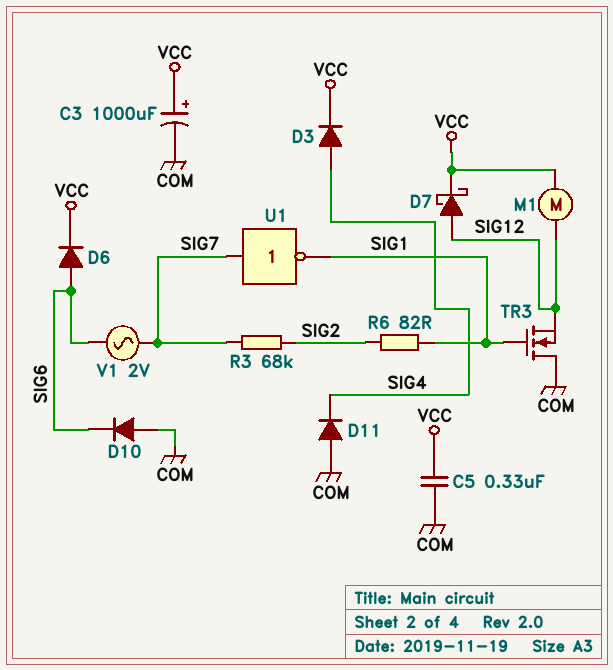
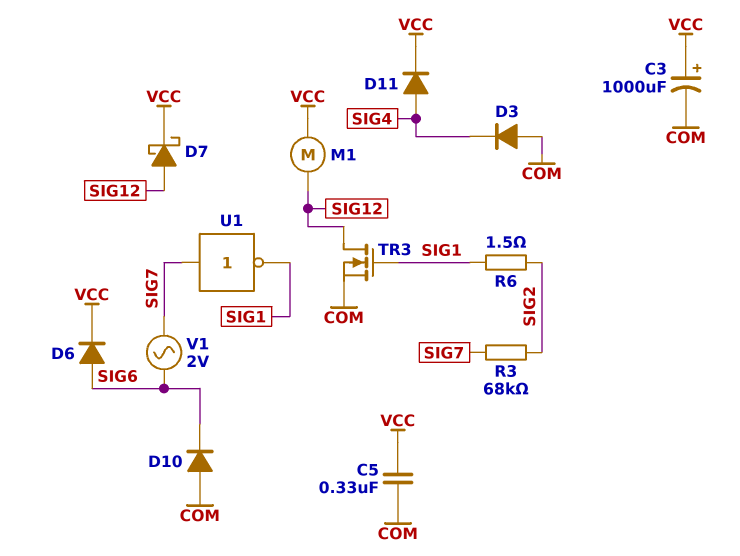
D3: diode (A SIG4, K VCC) -> diode (A COM, K SIG4)
D11: diode (A COM, K SIG4) -> diode (A SIG4, K VCC)
R6: 82 (SIG1, SIG2) -> 1.5 (SIG1, SIG2)
TR3: NMOS (G SIG1, D COM, S SIG12) -> NMOS (G SIG1, D SIG12, S COM)

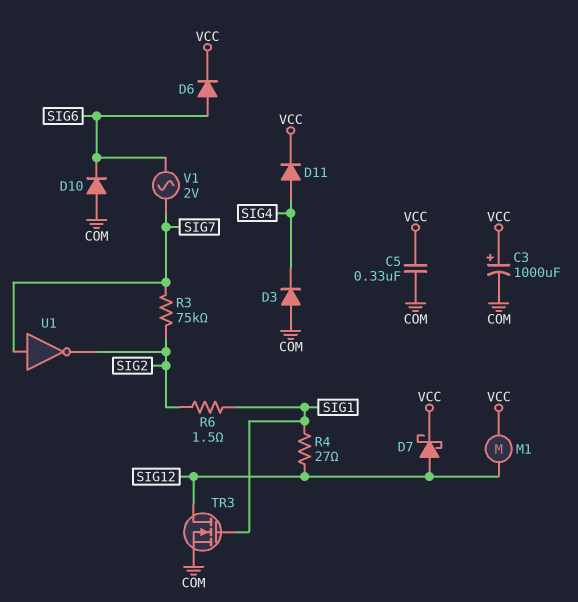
R3: 68k (SIG2, SIG7) -> 75k (SIG2, SIG7)
R4: none -> 27 (SIG1, SIG12)
U1: NOT (in SIG7, out SIG1) -> NOT (in SIG7, out SIG2)

